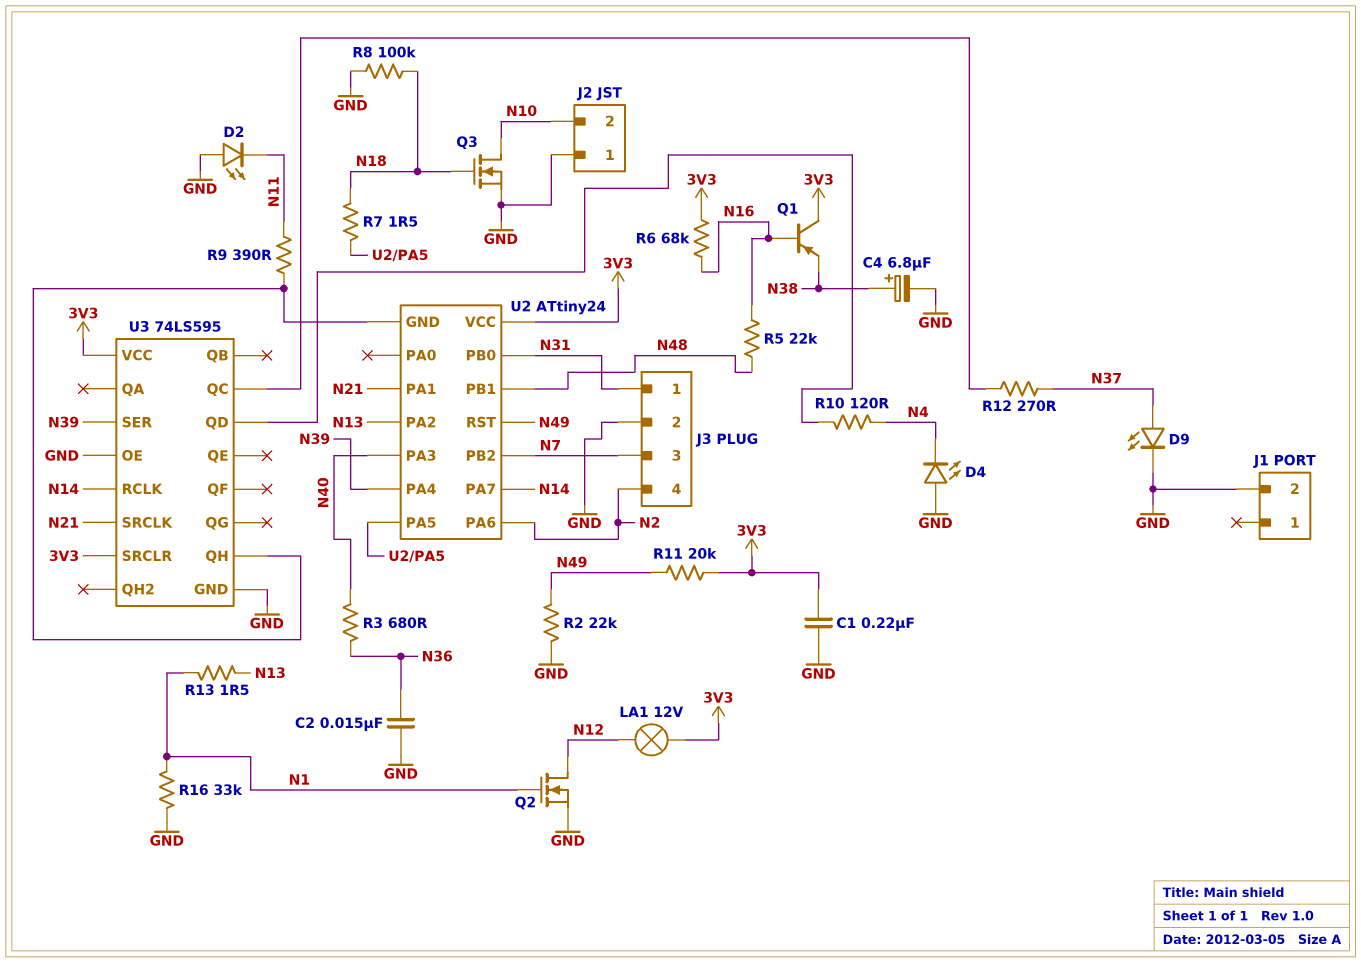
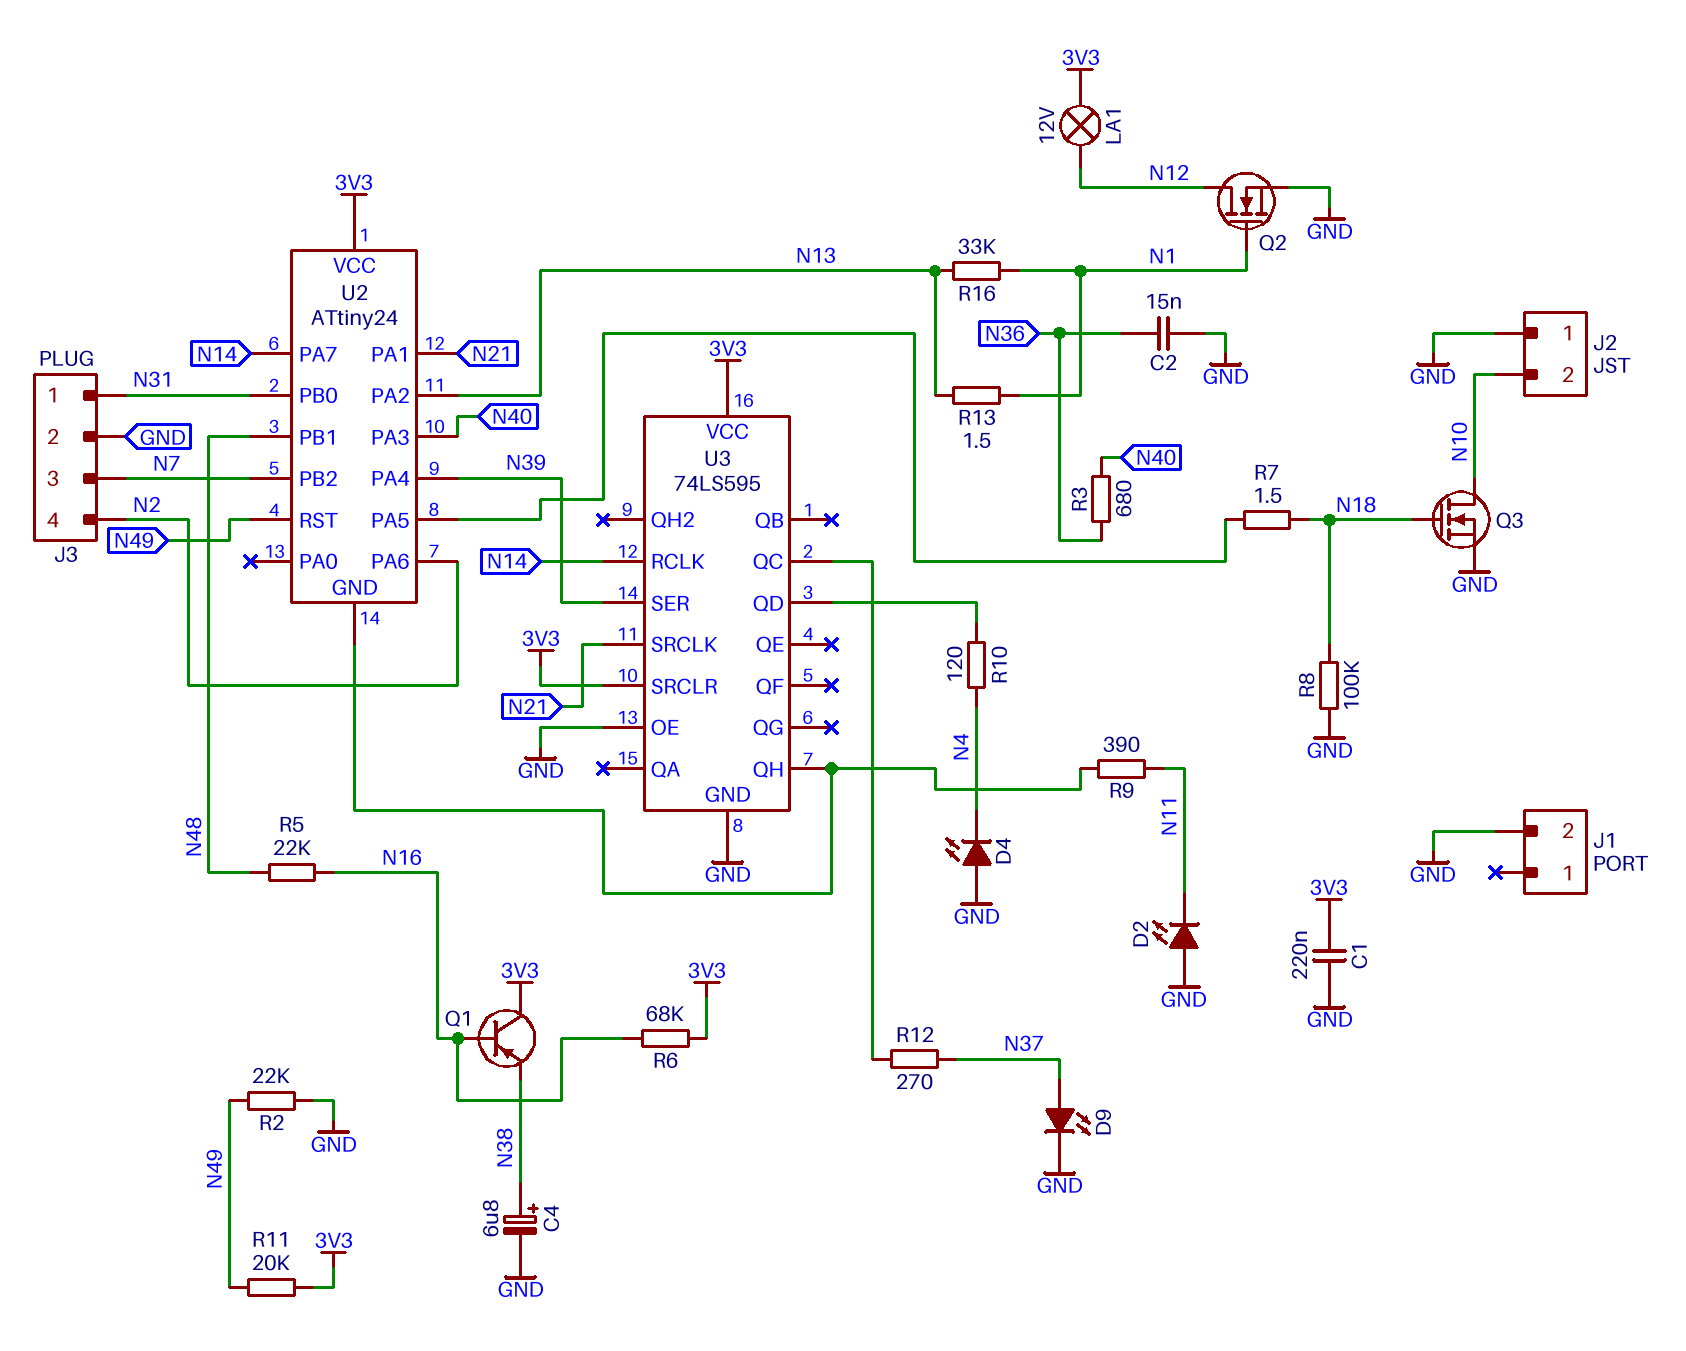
R16: 33k (GND, N1) -> 33k (N1, N13)

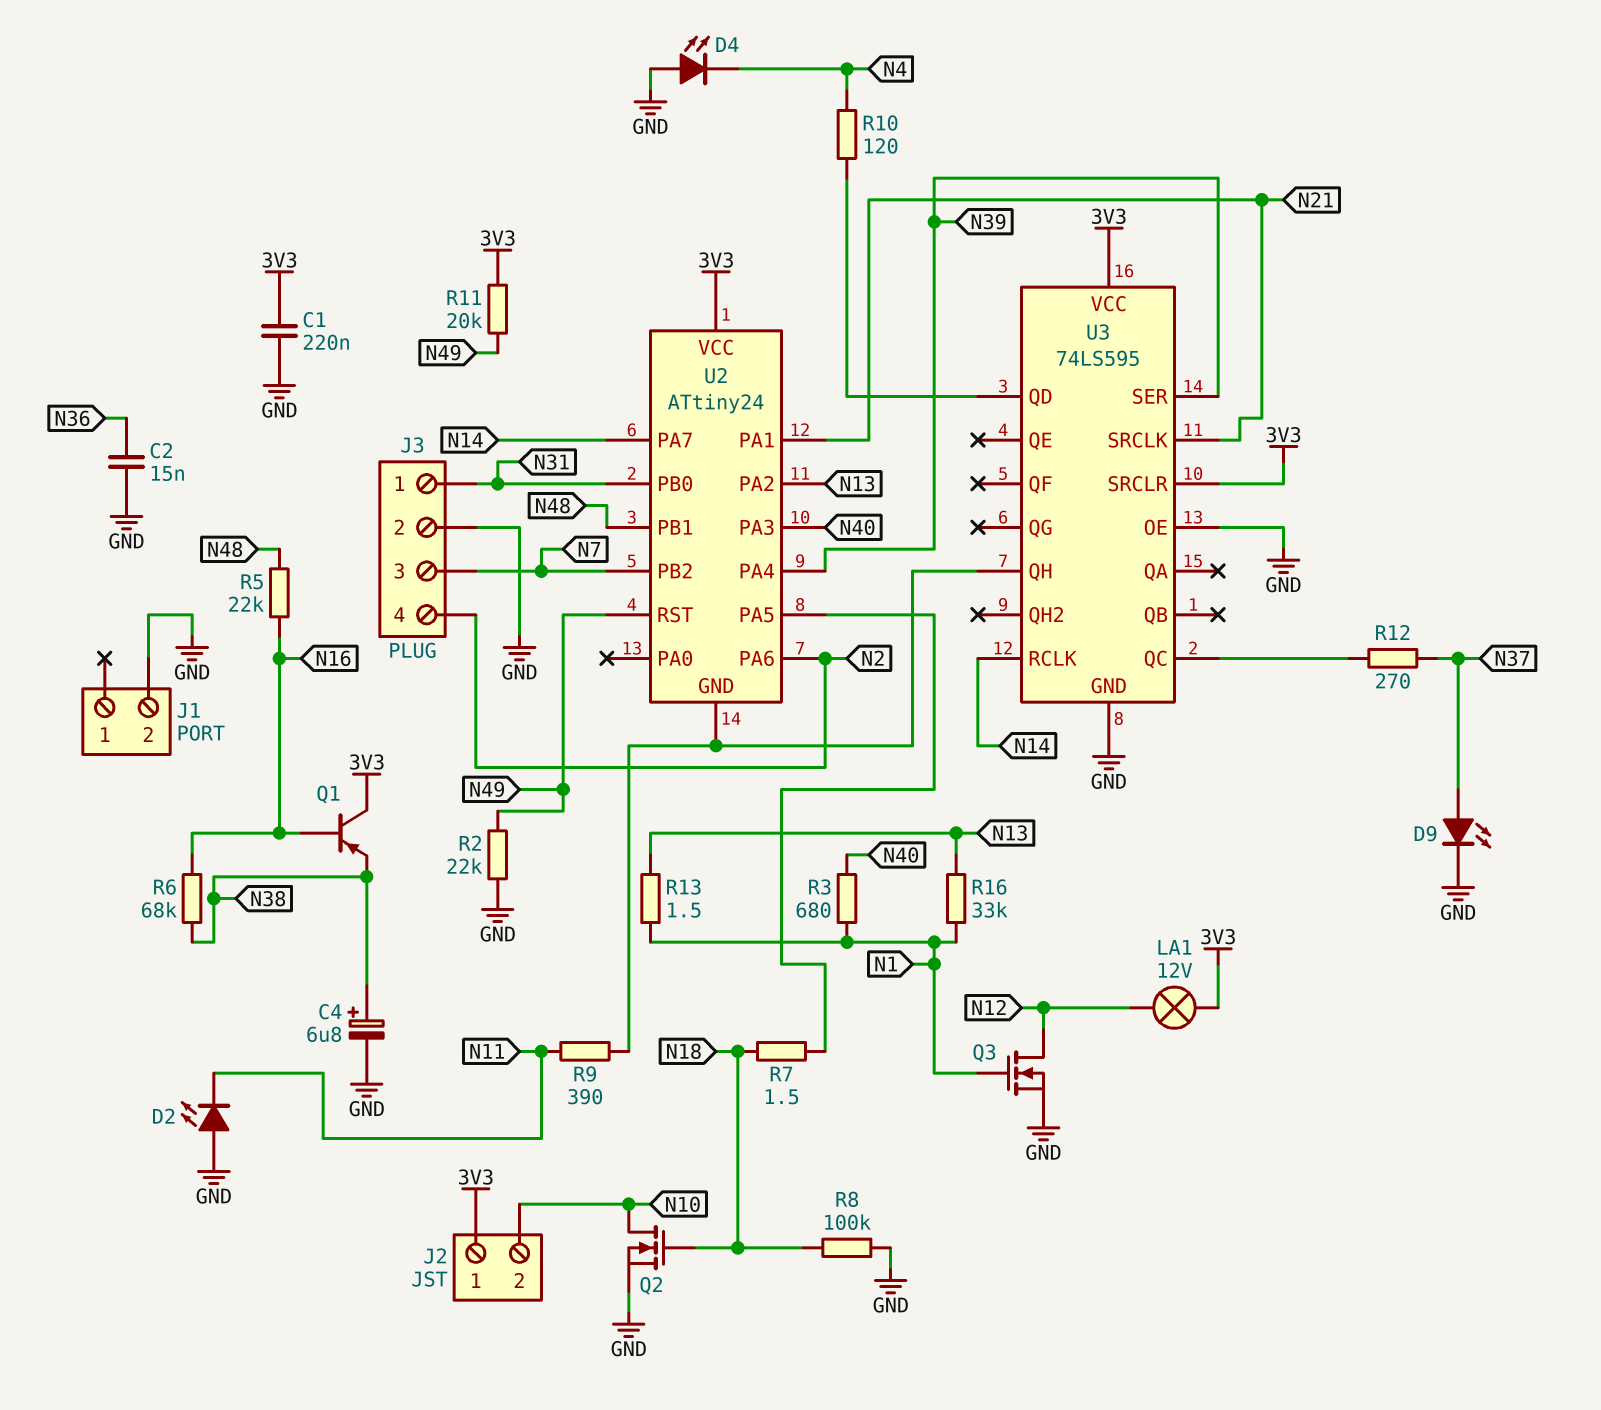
J2 pin 1: GND -> 3V3
Q2: NMOS (G N1, D N12, S GND) -> NMOS (G N18, D N10, S GND)
Q3: NMOS (G N18, D N10, S GND) -> NMOS (G N1, D N12, S GND)
R3: 680 (N36, N40) -> 680 (N1, N40)
R6: 68k (3V3, N16) -> 68k (N16, N38)

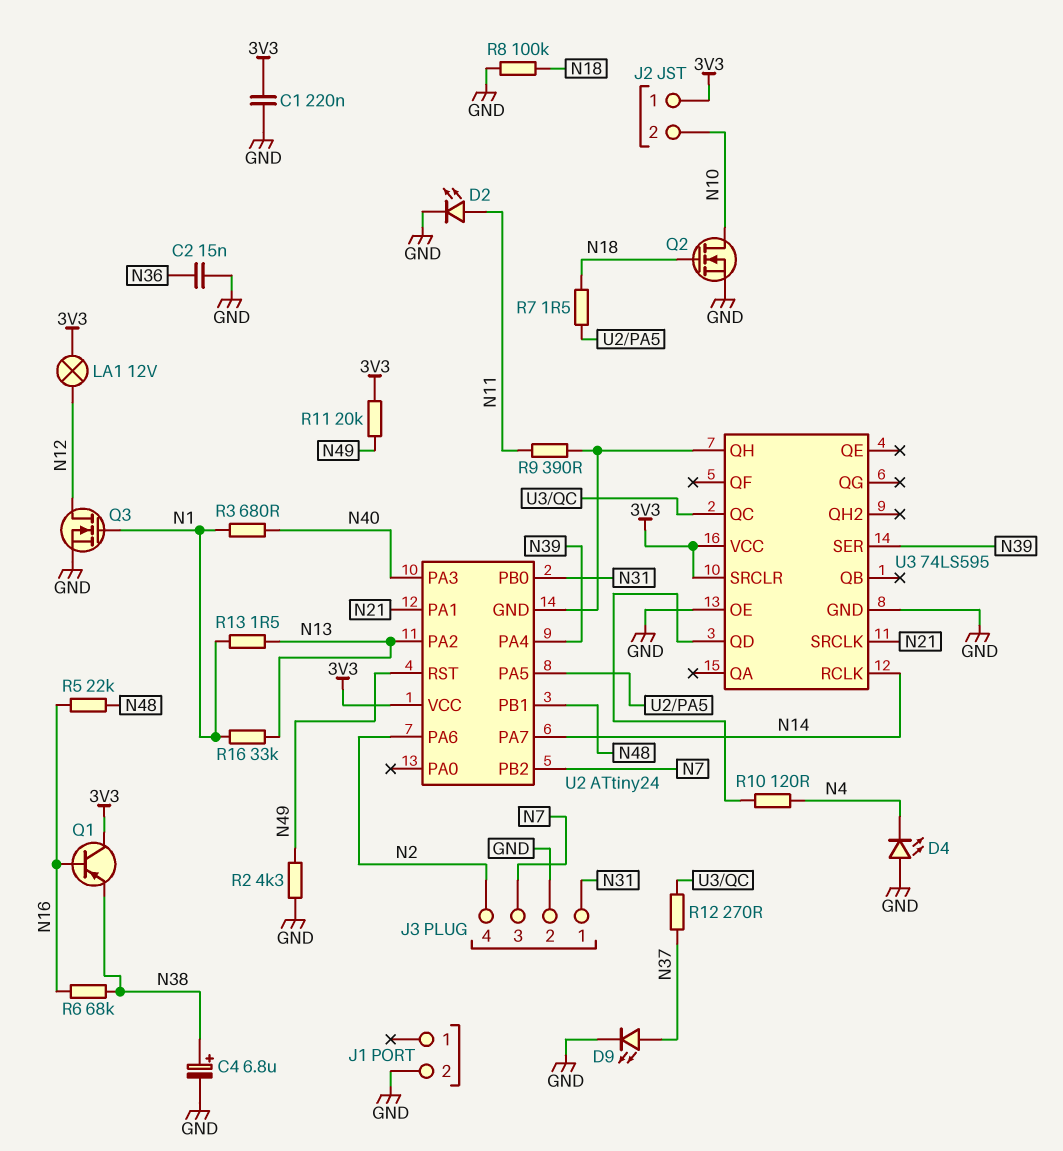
D2: LED (A GND, K N11) -> LED (A N11, K GND)
R2: 22k (GND, N49) -> 4.3k (GND, N49)

